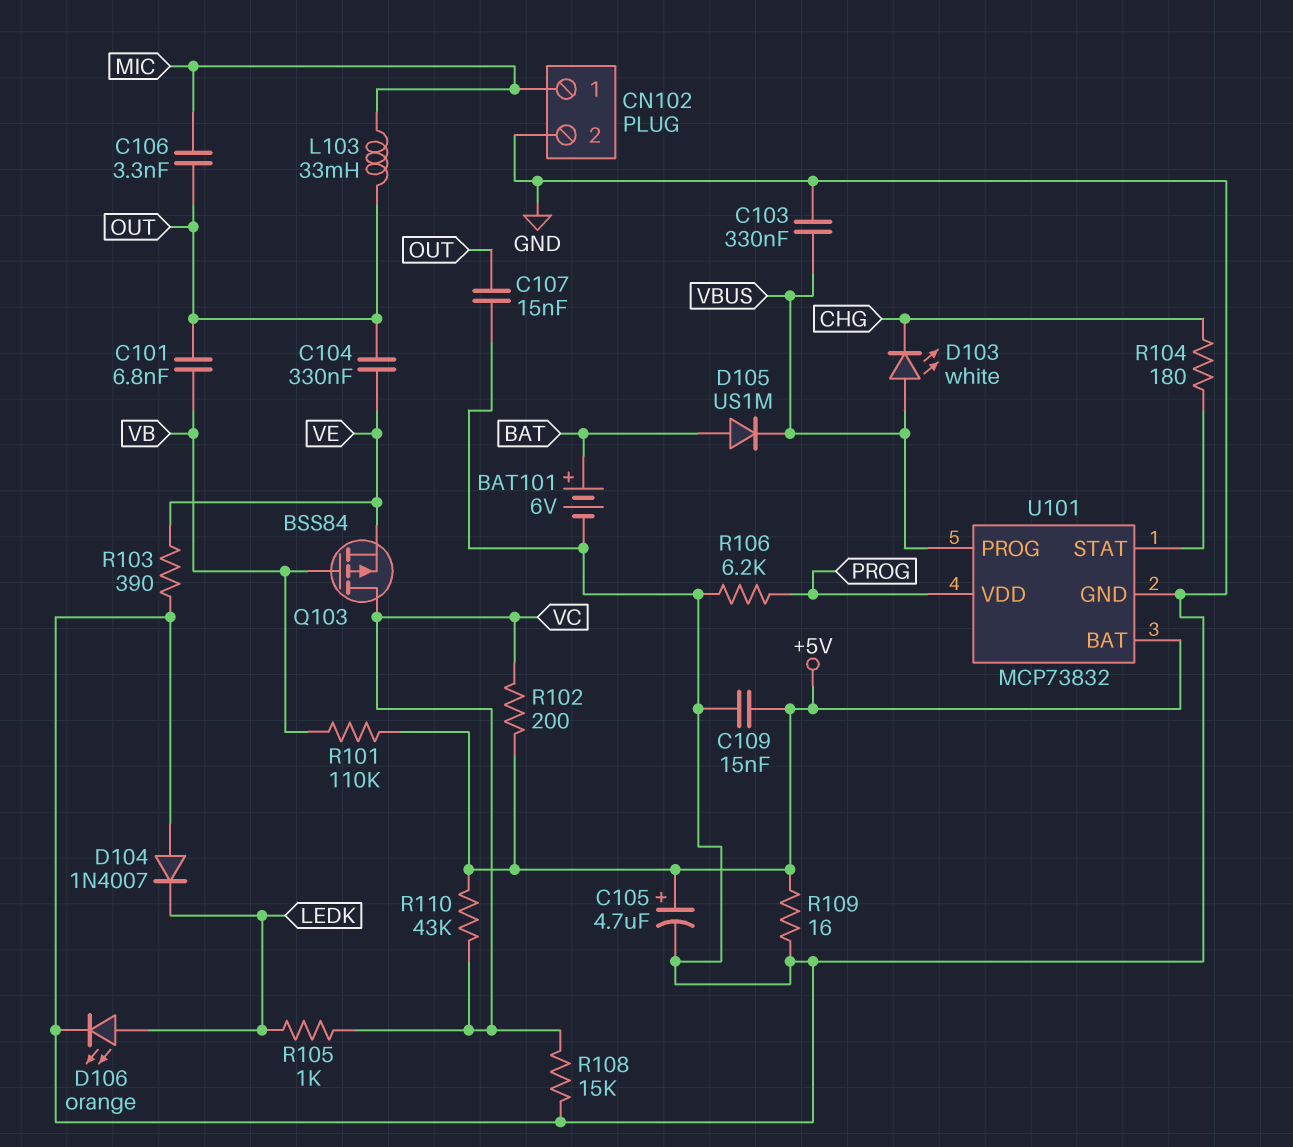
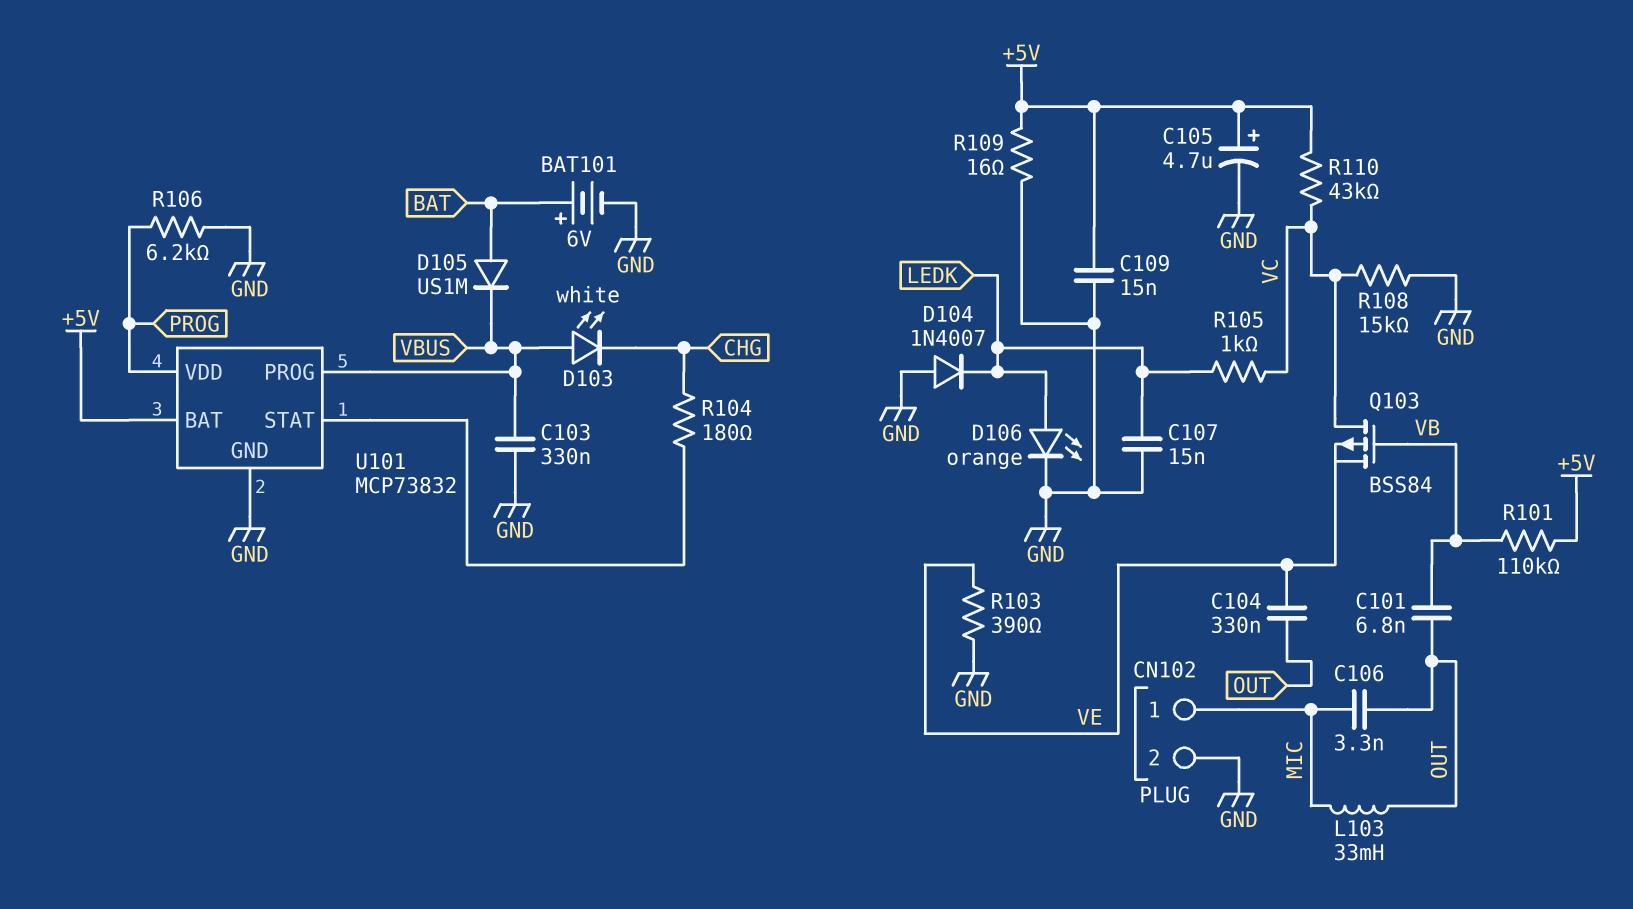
C107: 15nF (GND, OUT) -> 15nF (GND, LEDK)
R102: 200 (+5V, VC) -> none

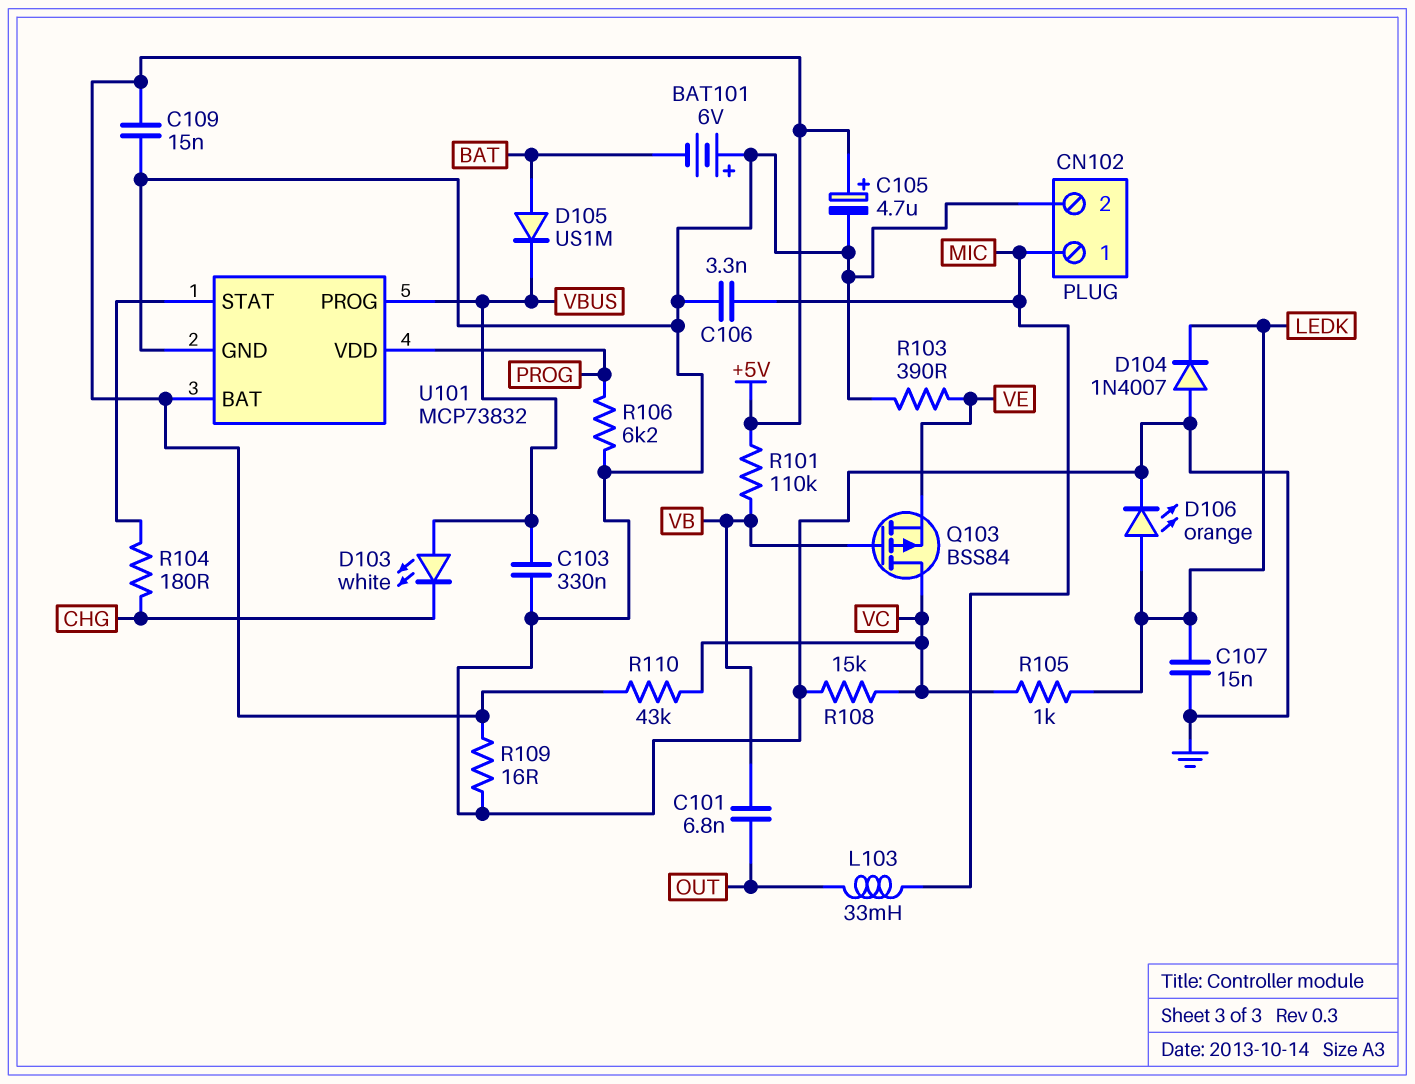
BAT101: 6V (plus BAT, minus GND) -> 6V (plus GND, minus BAT)
C104: 330nF (OUT, VE) -> none
C106: 3.3nF (MIC, OUT) -> 3.3nF (GND, MIC)

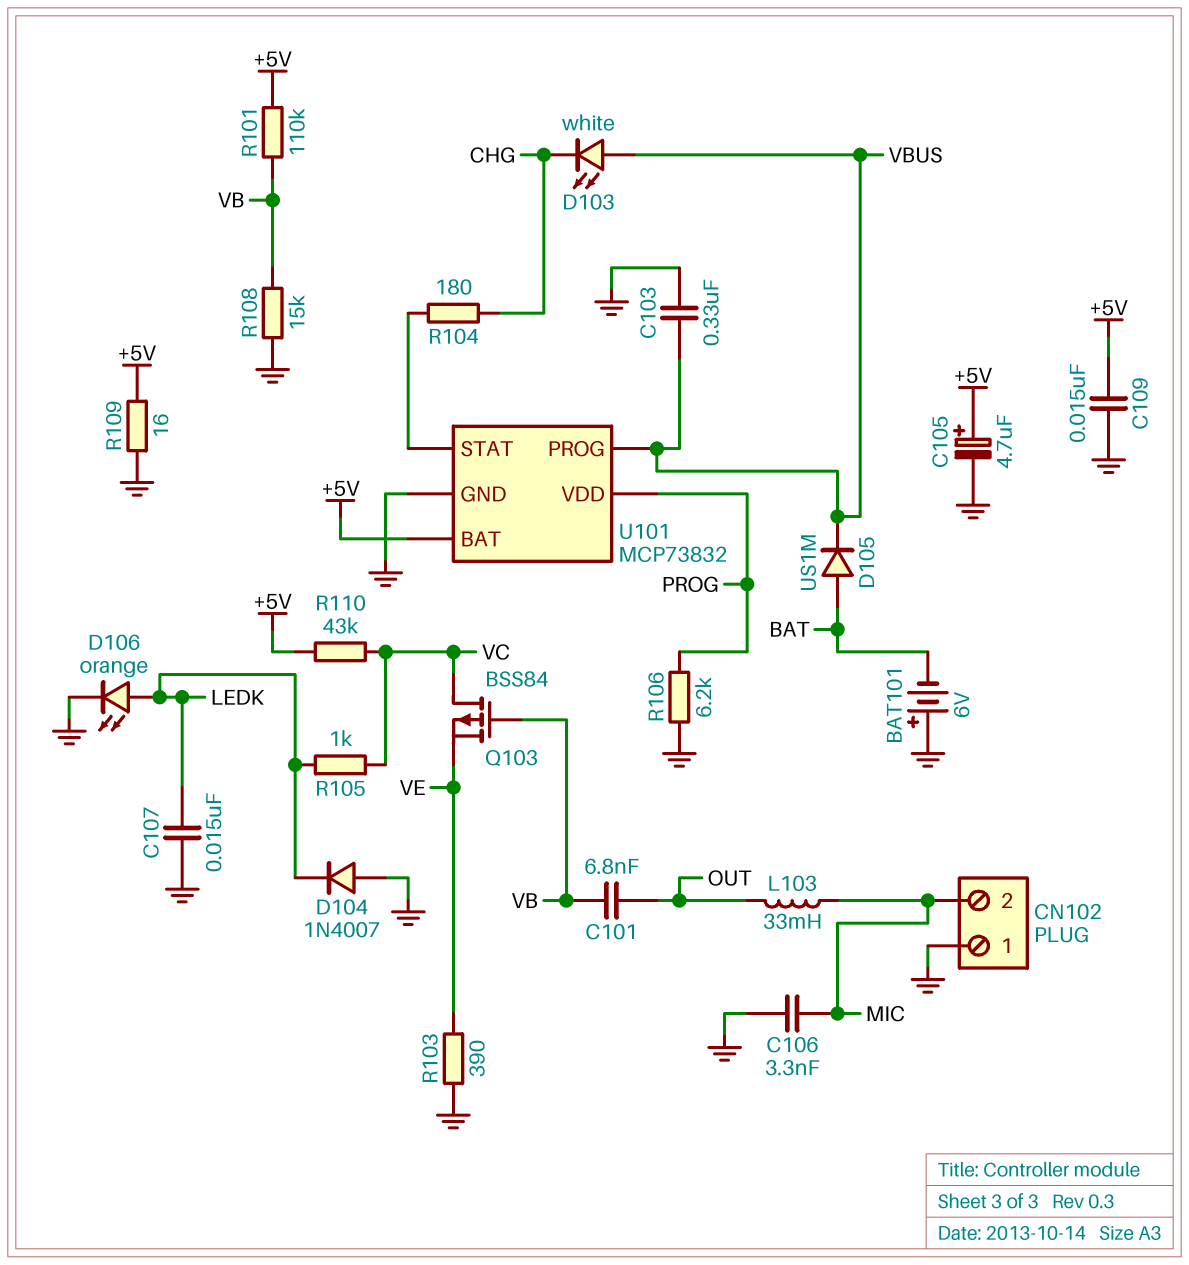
CN102 pin 1: MIC -> GND
CN102 pin 2: GND -> MIC
R108: 15k (GND, VC) -> 15k (GND, VB)

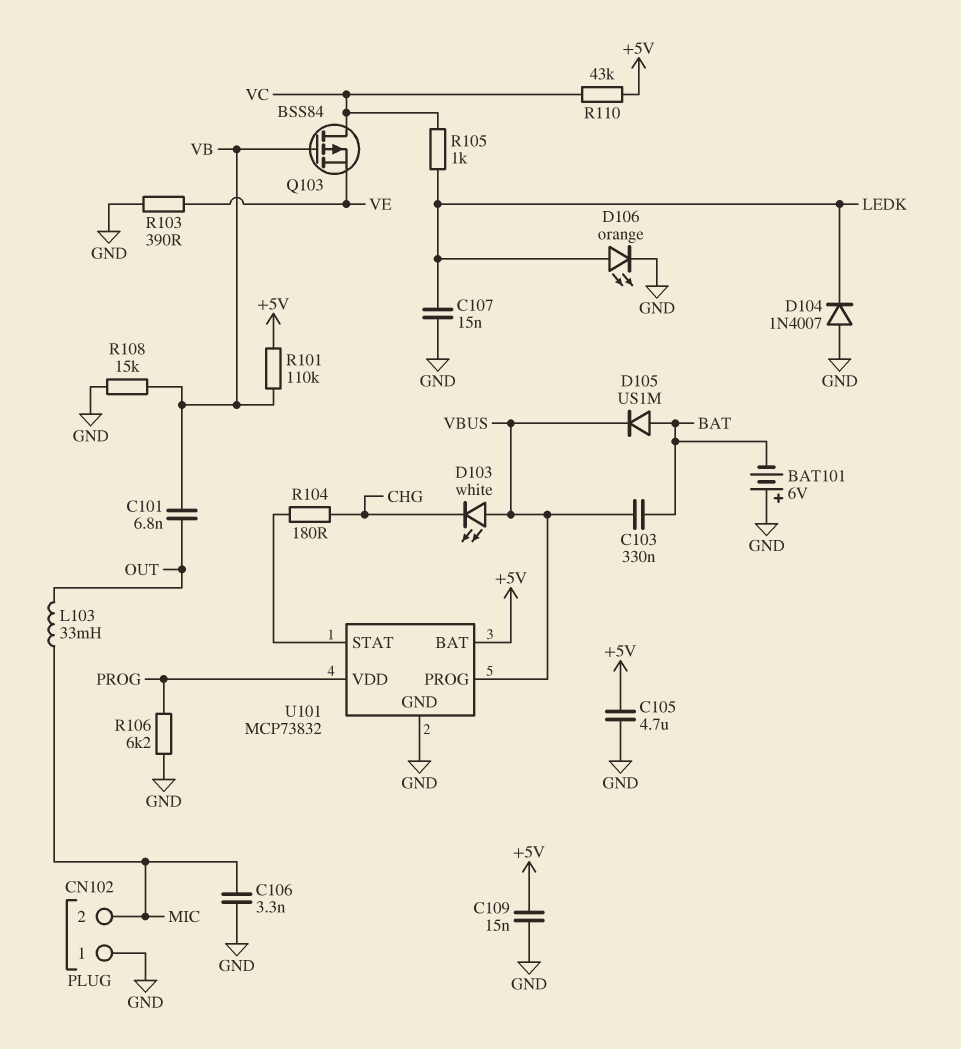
C103: 330nF (GND, VBUS) -> 330nF (BAT, VBUS)
C105: 4.7uF (plus +5V, minus GND) -> 4.7uF (+5V, GND)
R109: 16 (+5V, GND) -> none

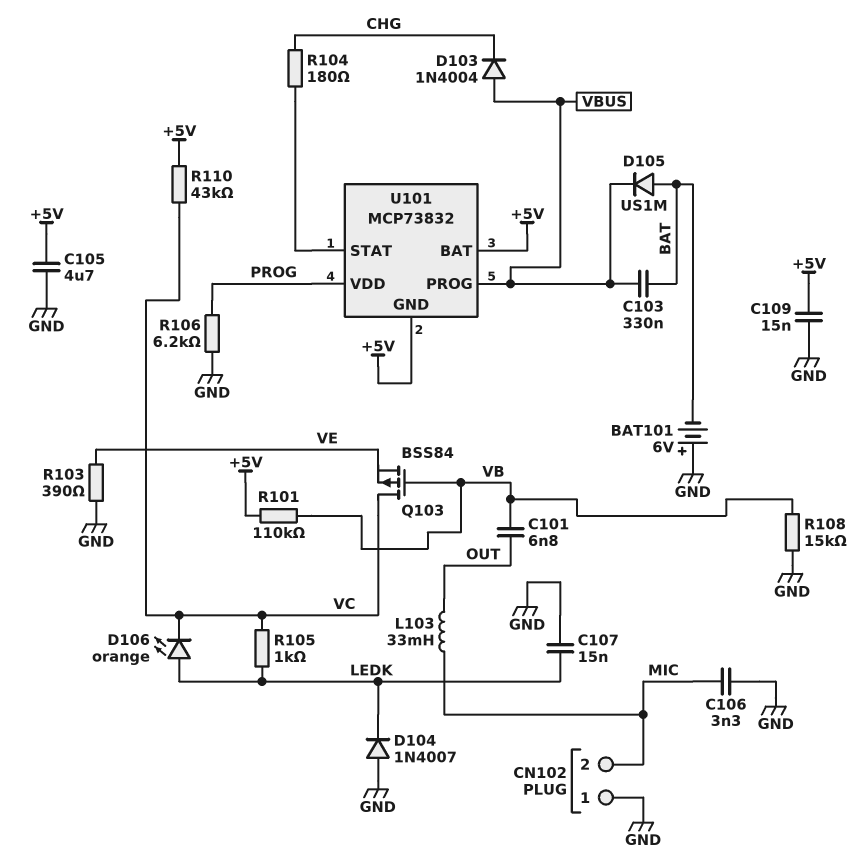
D103: LED white (A VBUS, K CHG) -> diode 1N4004 (A VBUS, K CHG)
D106: LED orange (A LEDK, K GND) -> LED orange (A LEDK, K VC)
U101 pin GND: GND -> +5V

